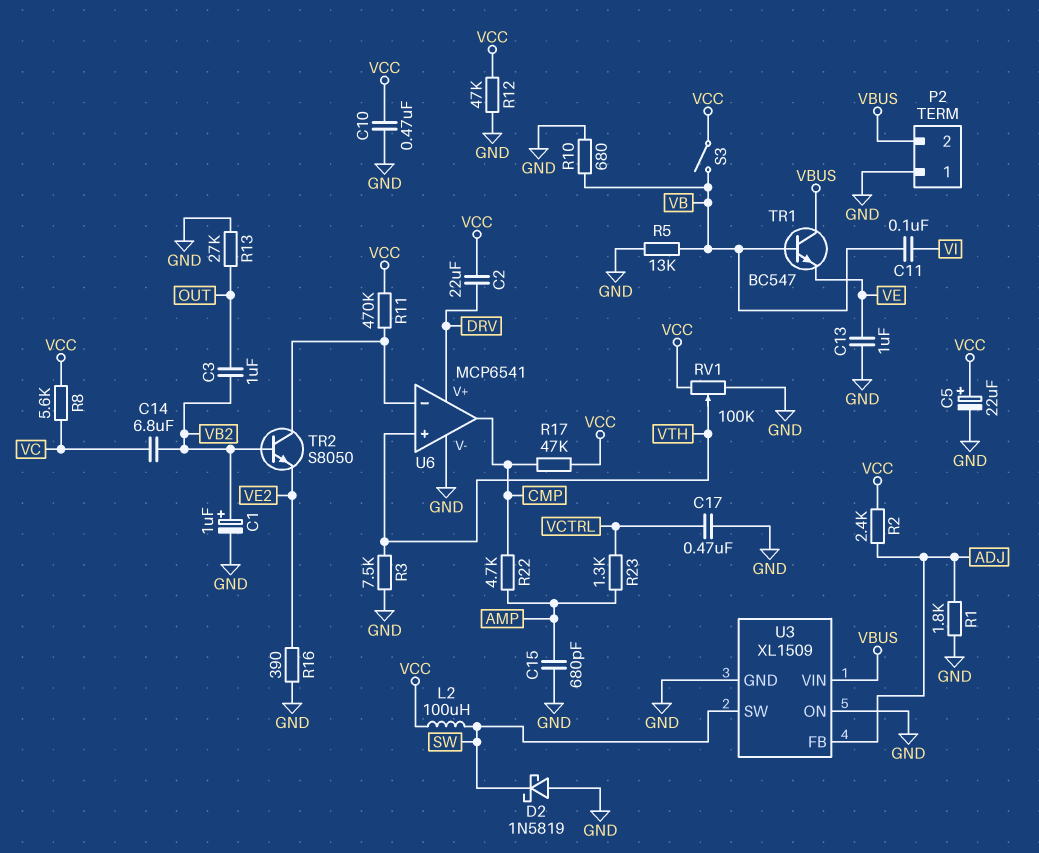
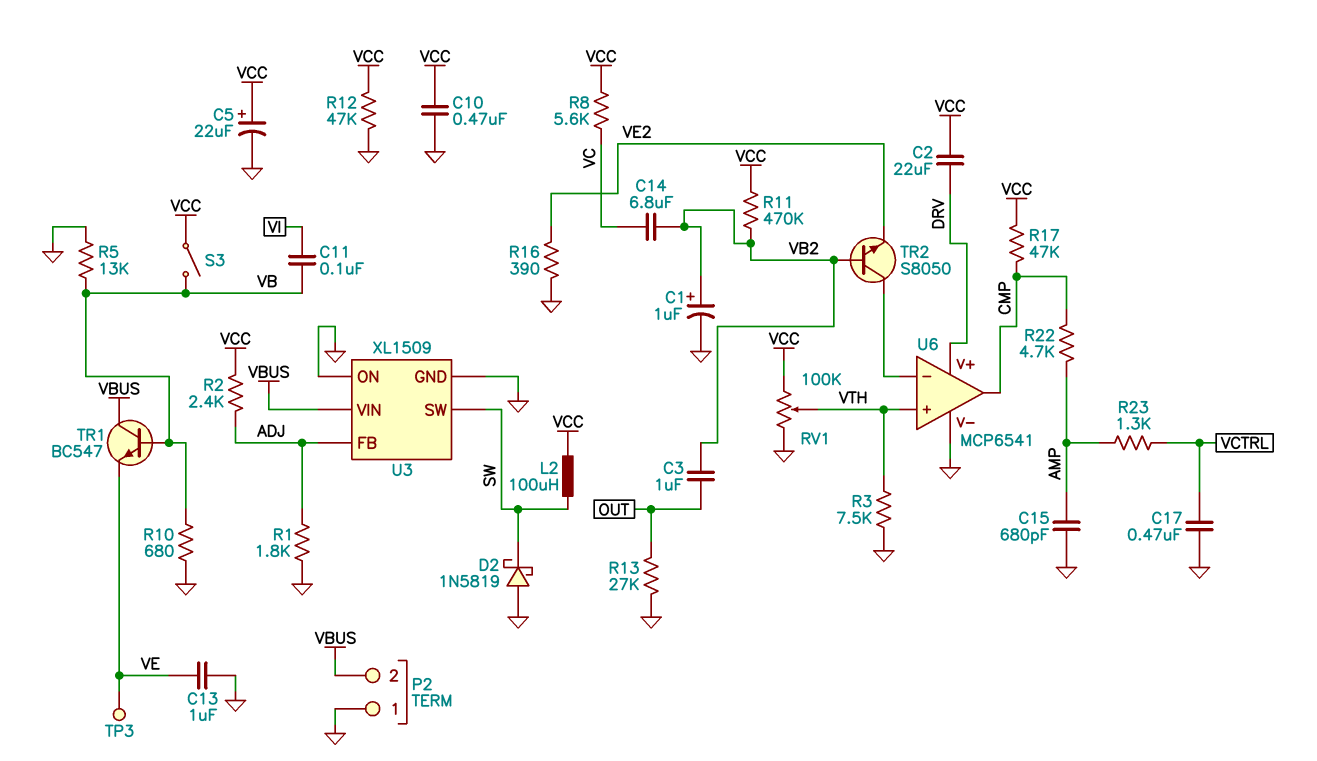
R11: 470k (U6/in-, VCC) -> 470k (VB2, VCC)
TP3: none -> test point (VE)

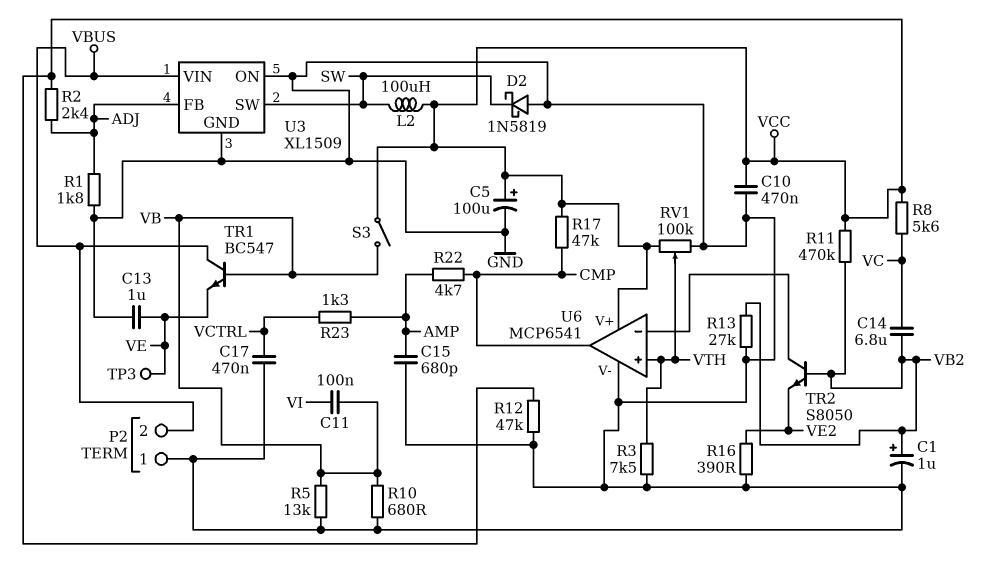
C2: 22uF (DRV, VCC) -> none
C3: 1uF (OUT, VB2) -> none
C5: 22uF (plus VCC, minus GND) -> 100uF (plus VCC, minus GND)
R13: 27k (GND, OUT) -> 27k (GND, VB2)
U6 pin V+: DRV -> VCC

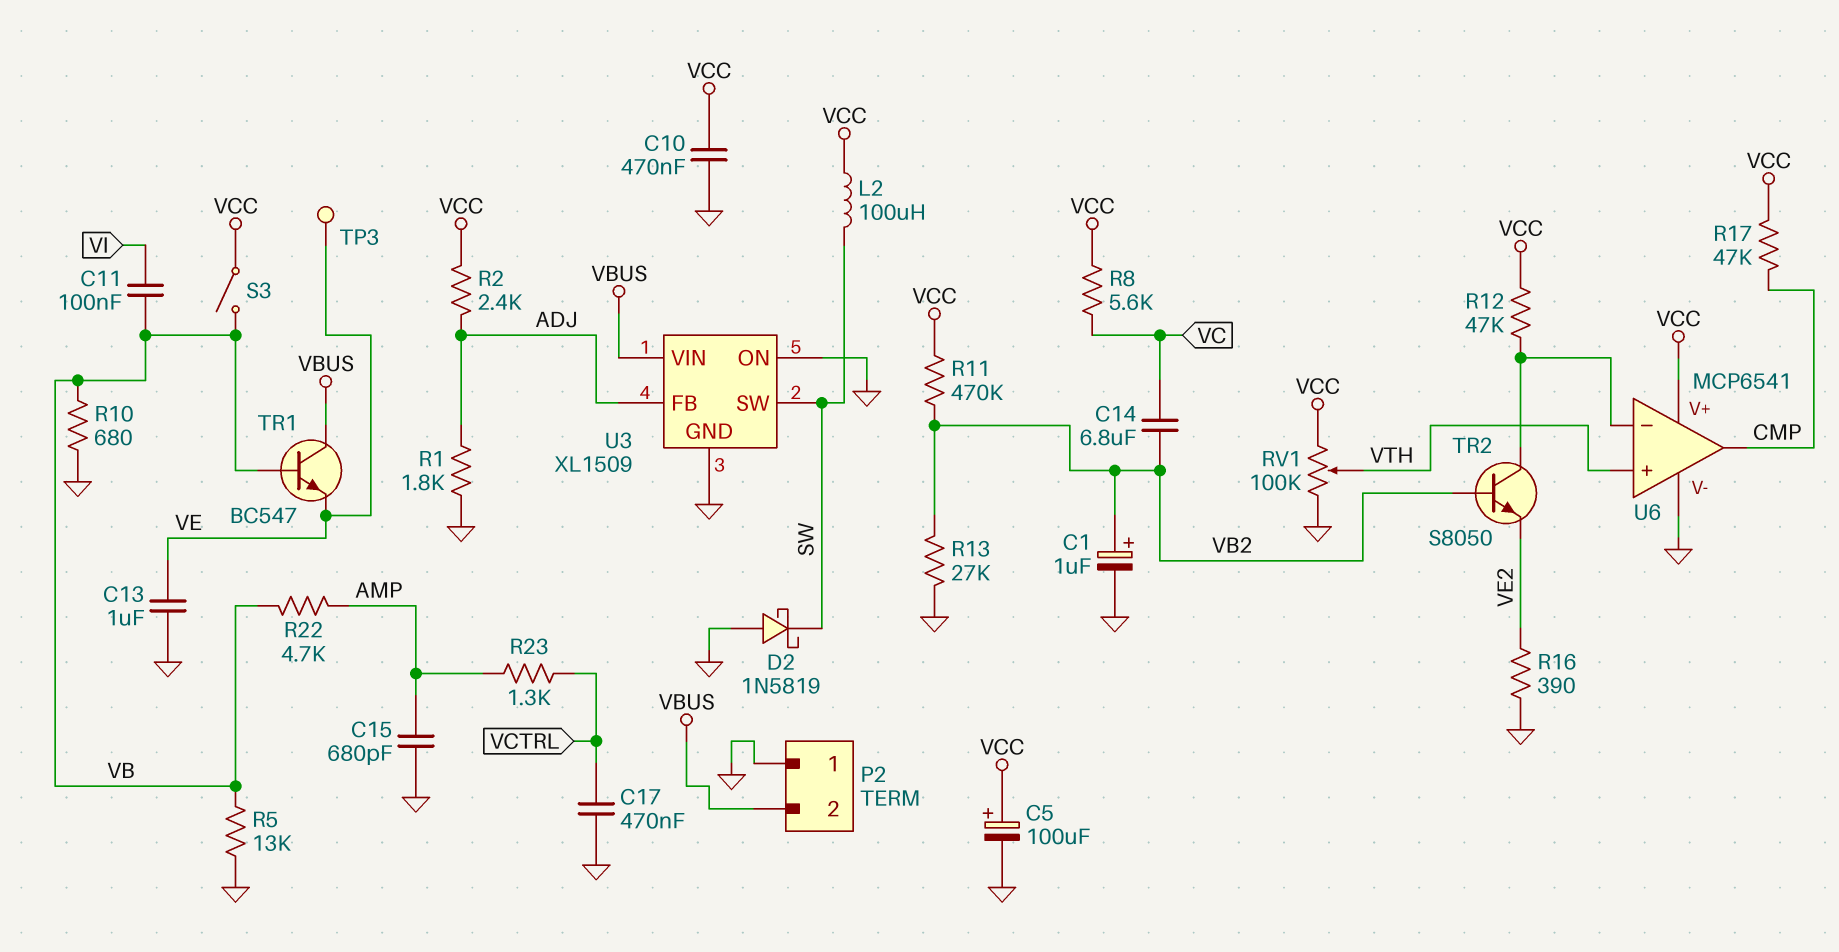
R3: 7.5k (GND, VTH) -> none
R12: 47k (GND, VCC) -> 47k (U6/in-, VCC)
R22: 4.7k (AMP, CMP) -> 4.7k (AMP, VB)

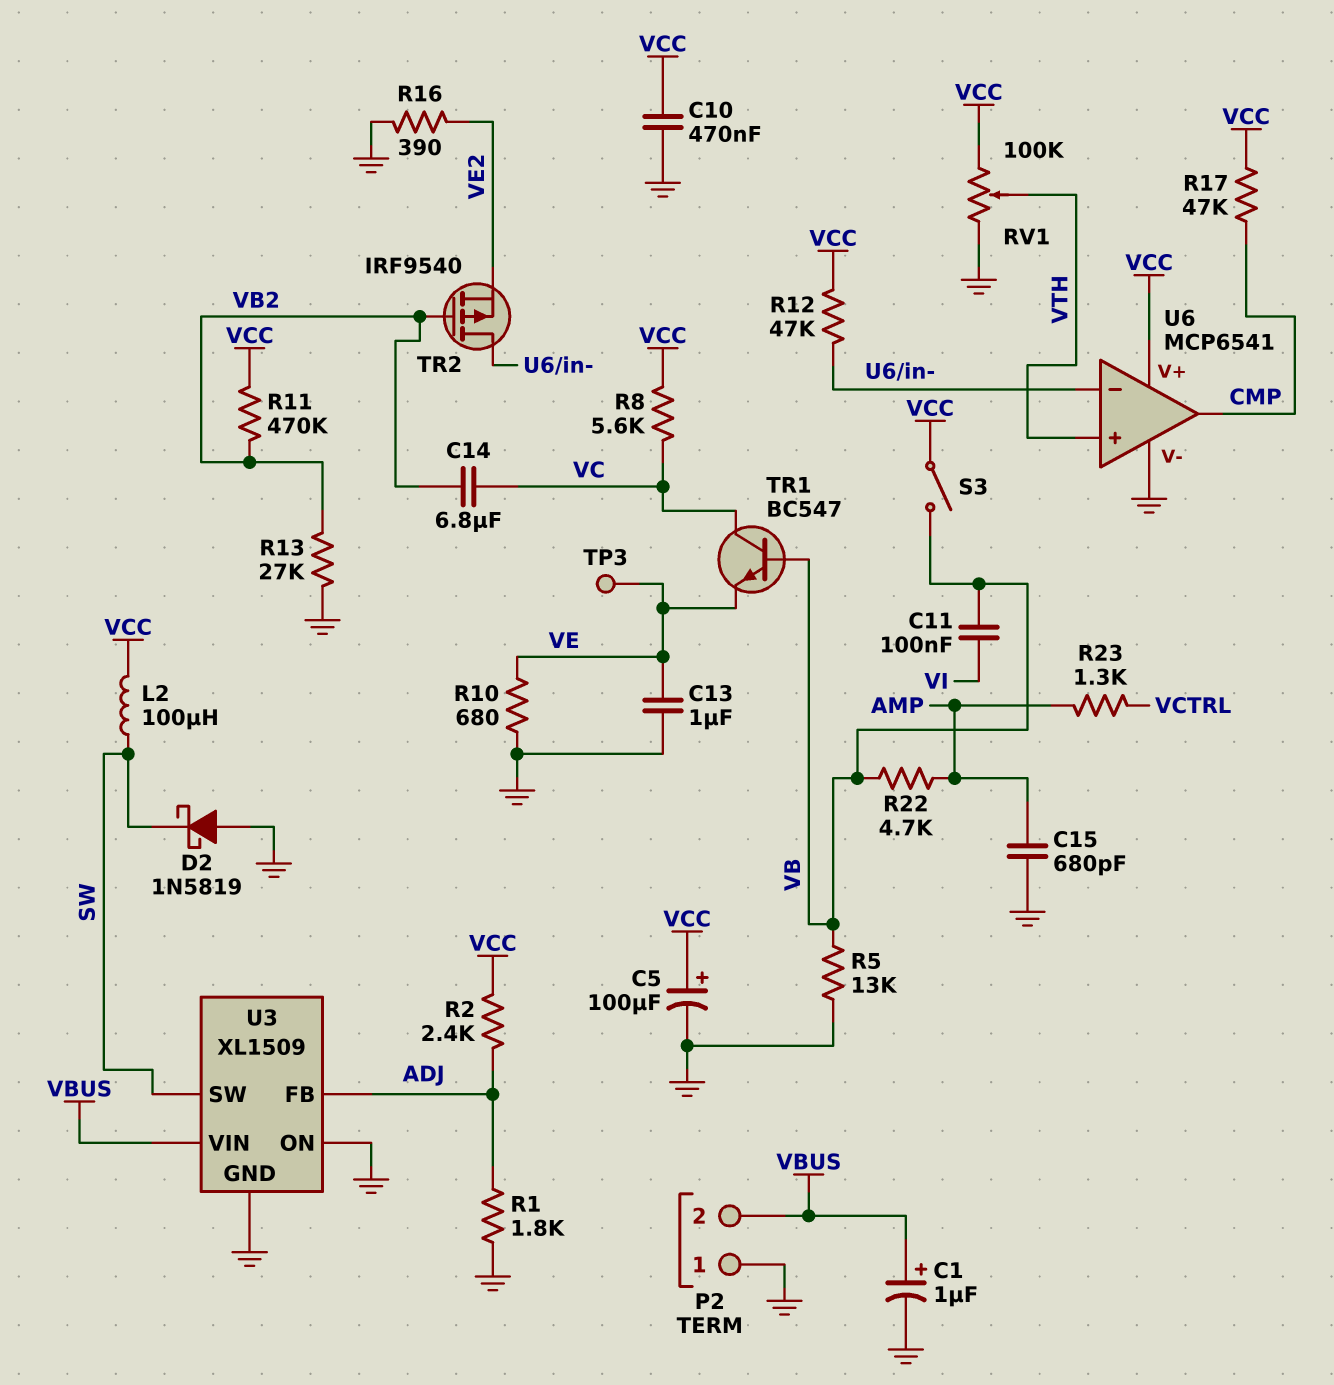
C1: 1uF (plus VB2, minus GND) -> 1uF (plus VBUS, minus GND)
C17: 470nF (GND, VCTRL) -> none
R10: 680 (GND, VB) -> 680 (GND, VE)
TR1: NPN BC547 (B VB, C VBUS, E VE) -> NPN BC547 (B VB, C VC, E VE)
TR2: NPN S8050 (B VB2, C U6/in-, E VE2) -> PMOS IRF9540 (G VB2, D U6/in-, S VE2)

